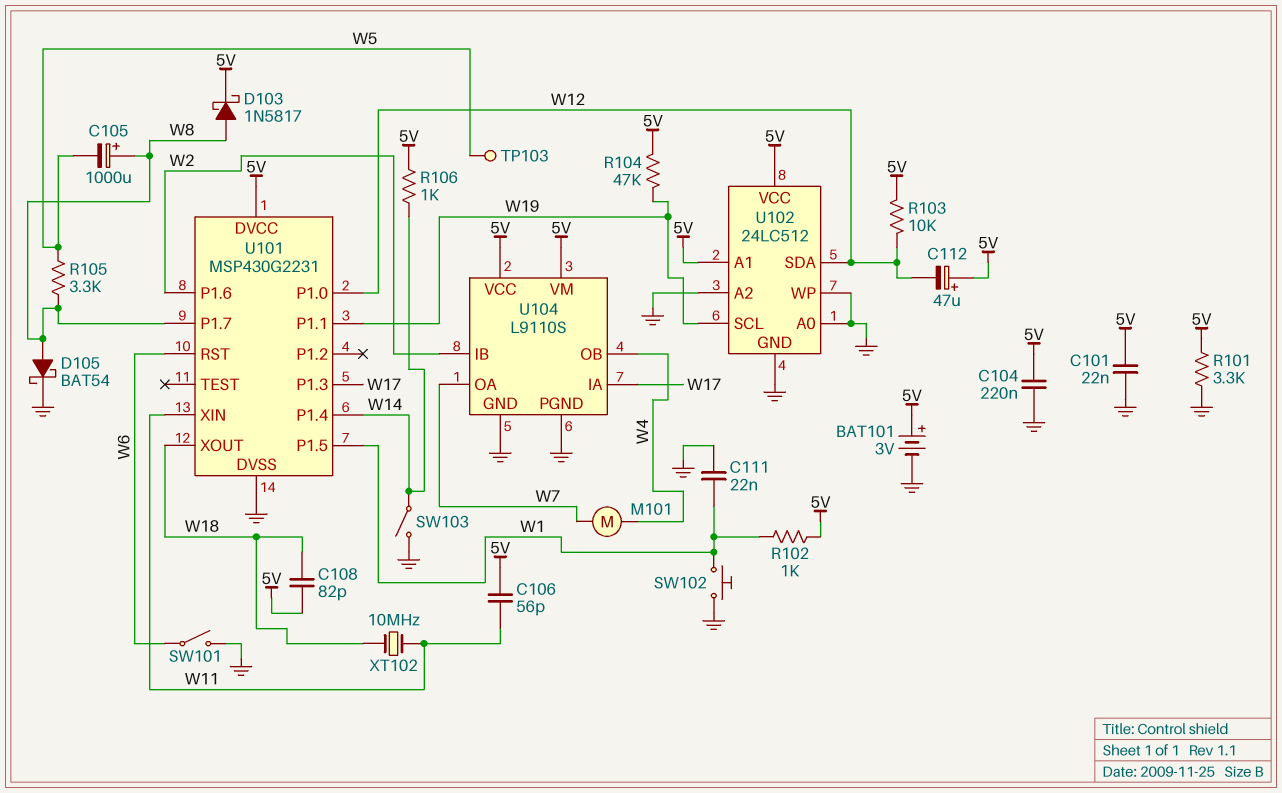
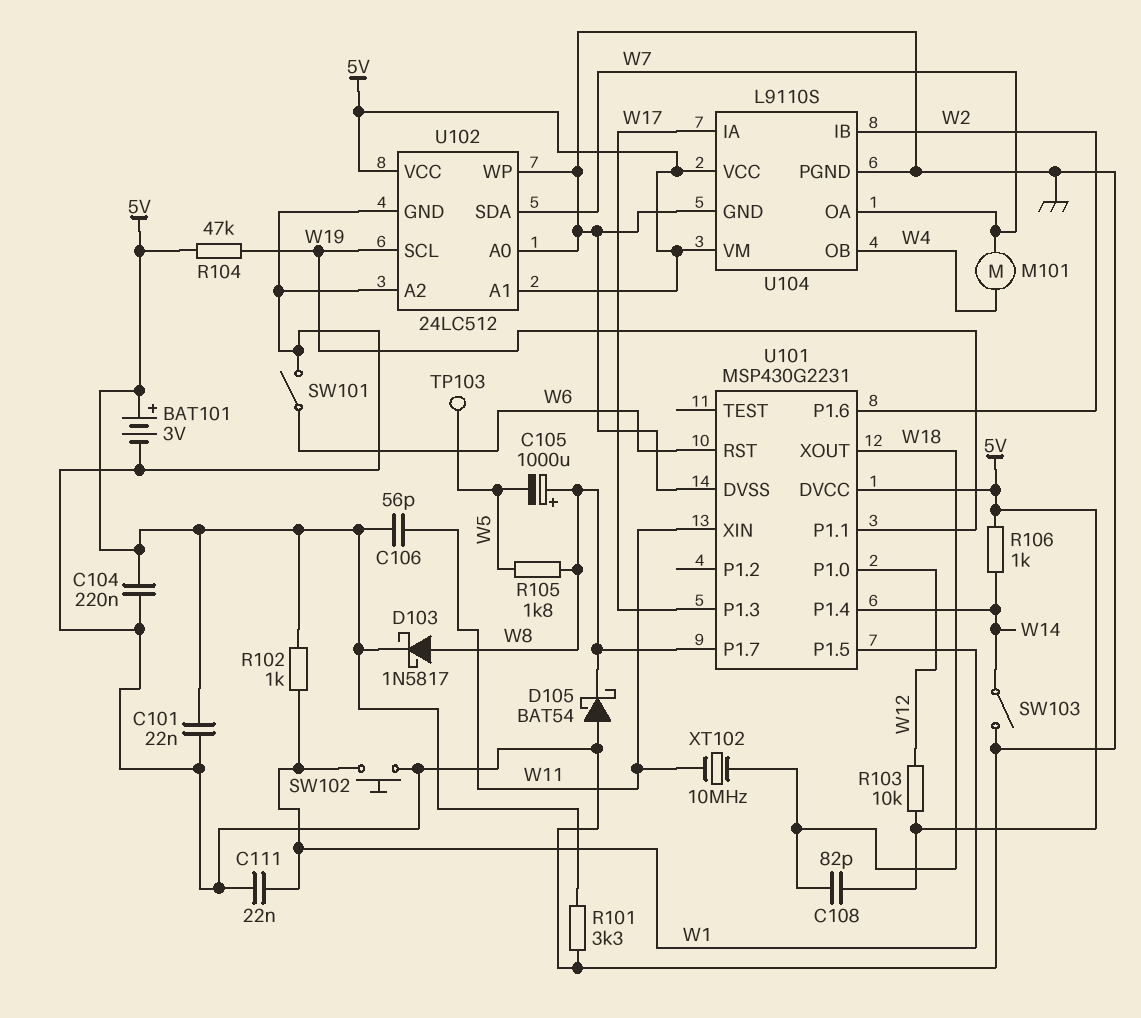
C112: 47uF (plus 5V, minus W12) -> none
D105: schottky BAT54 (A W8, K GND) -> schottky BAT54 (A GND, K W8)
R105: 3.3k (W5, W8) -> 1.8k (W5, W8)
U102 pin SDA: W12 -> W7

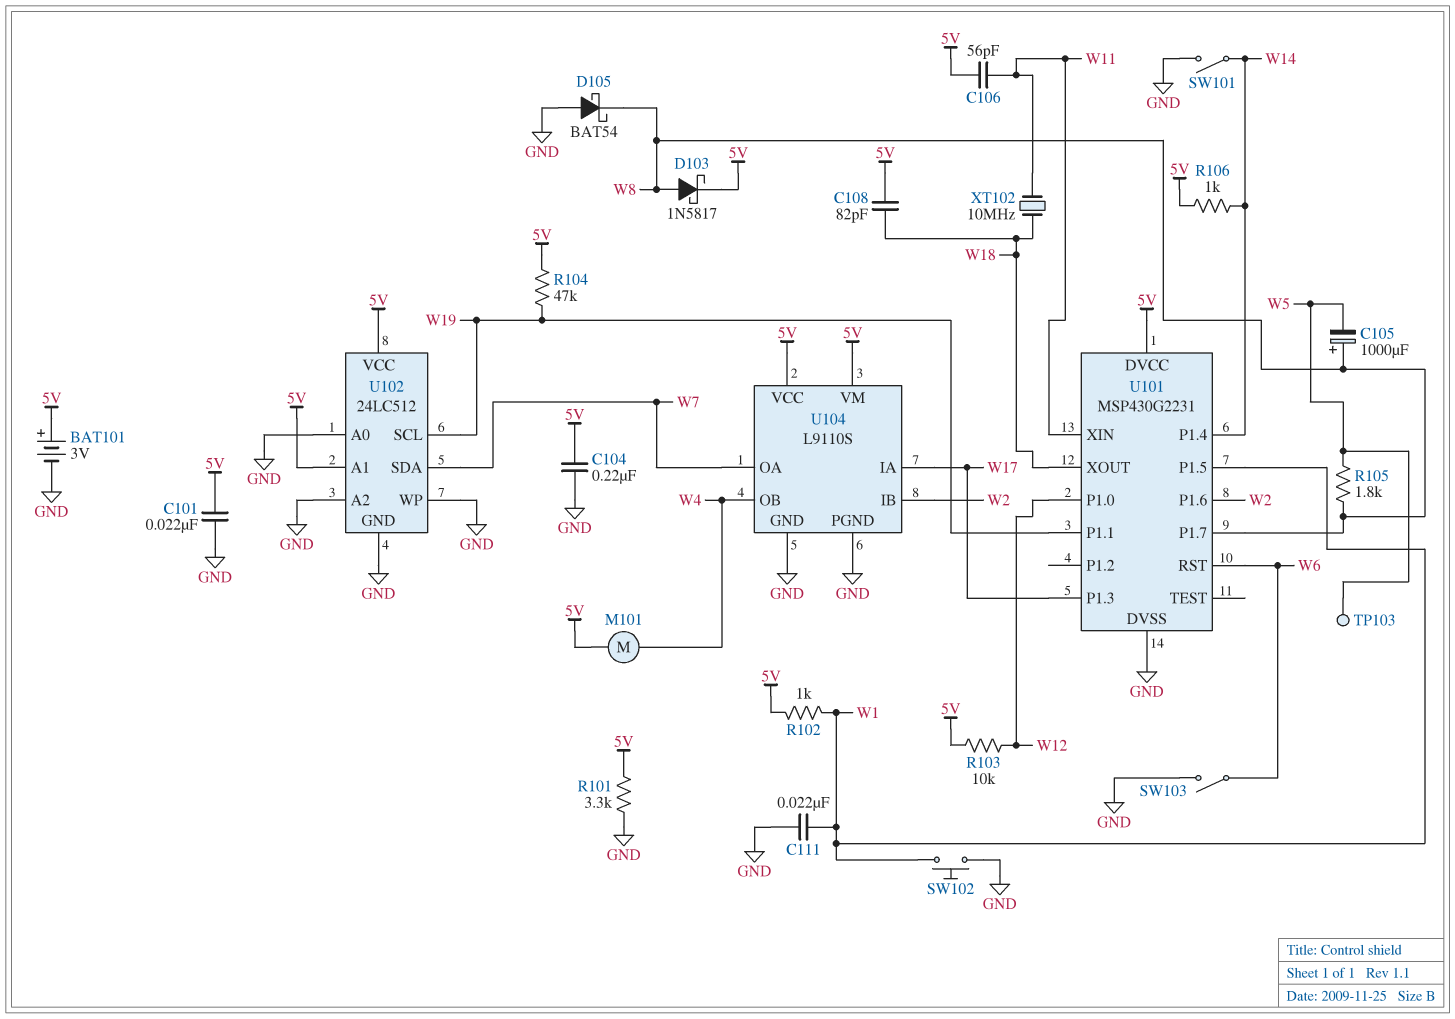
M101: motor (W4, W7) -> motor (5V, W4)
SW101: switch (GND, W6) -> switch (GND, W14)
SW103: switch (GND, W14) -> switch (GND, W6)

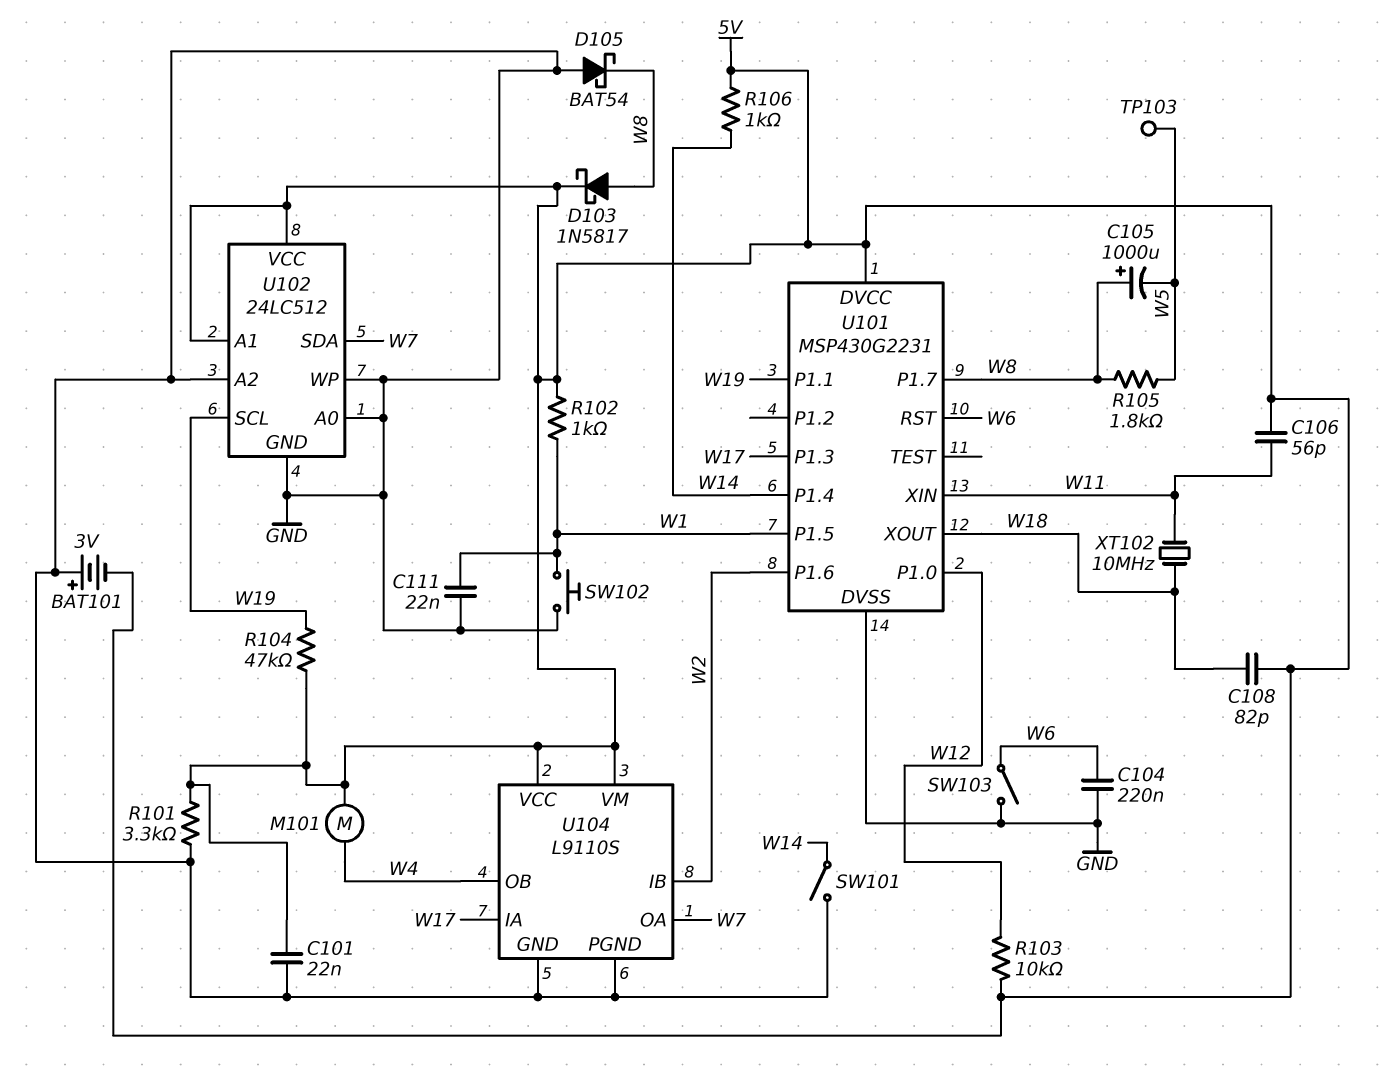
BAT101: 3V (plus 5V, minus GND) -> 3V (plus GND, minus 5V)
C104: 220nF (5V, GND) -> 220nF (GND, W6)

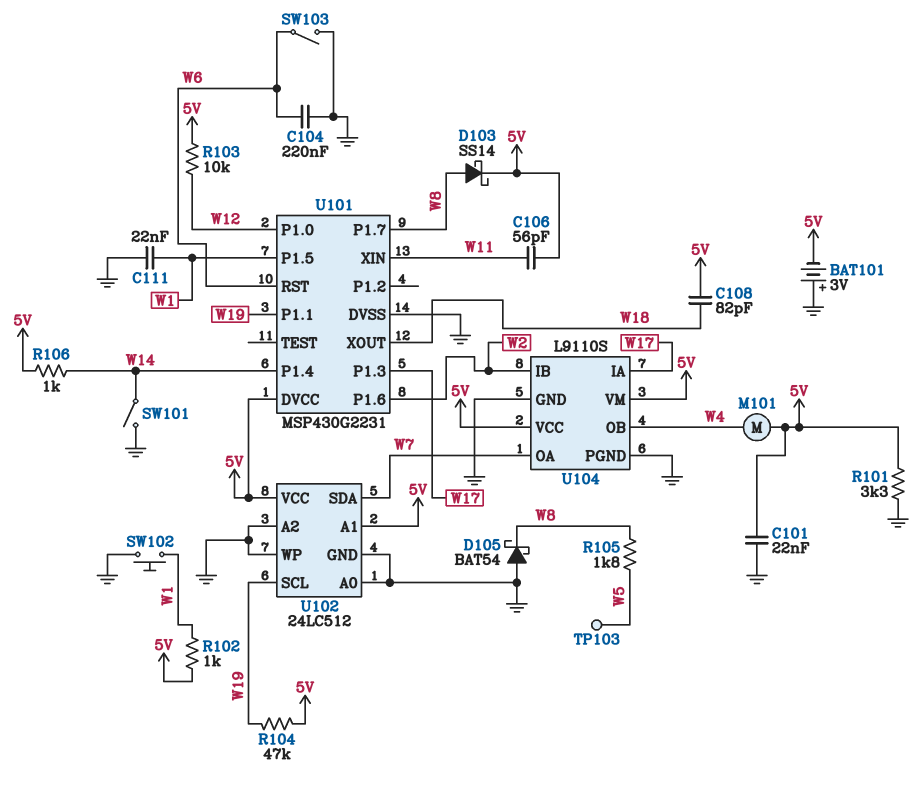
C105: 1000uF (plus W8, minus W5) -> none
D103: schottky 1N5817 (A W8, K 5V) -> schottky SS14 (A W8, K 5V)
XT102: 10MHz (W11, W18) -> none

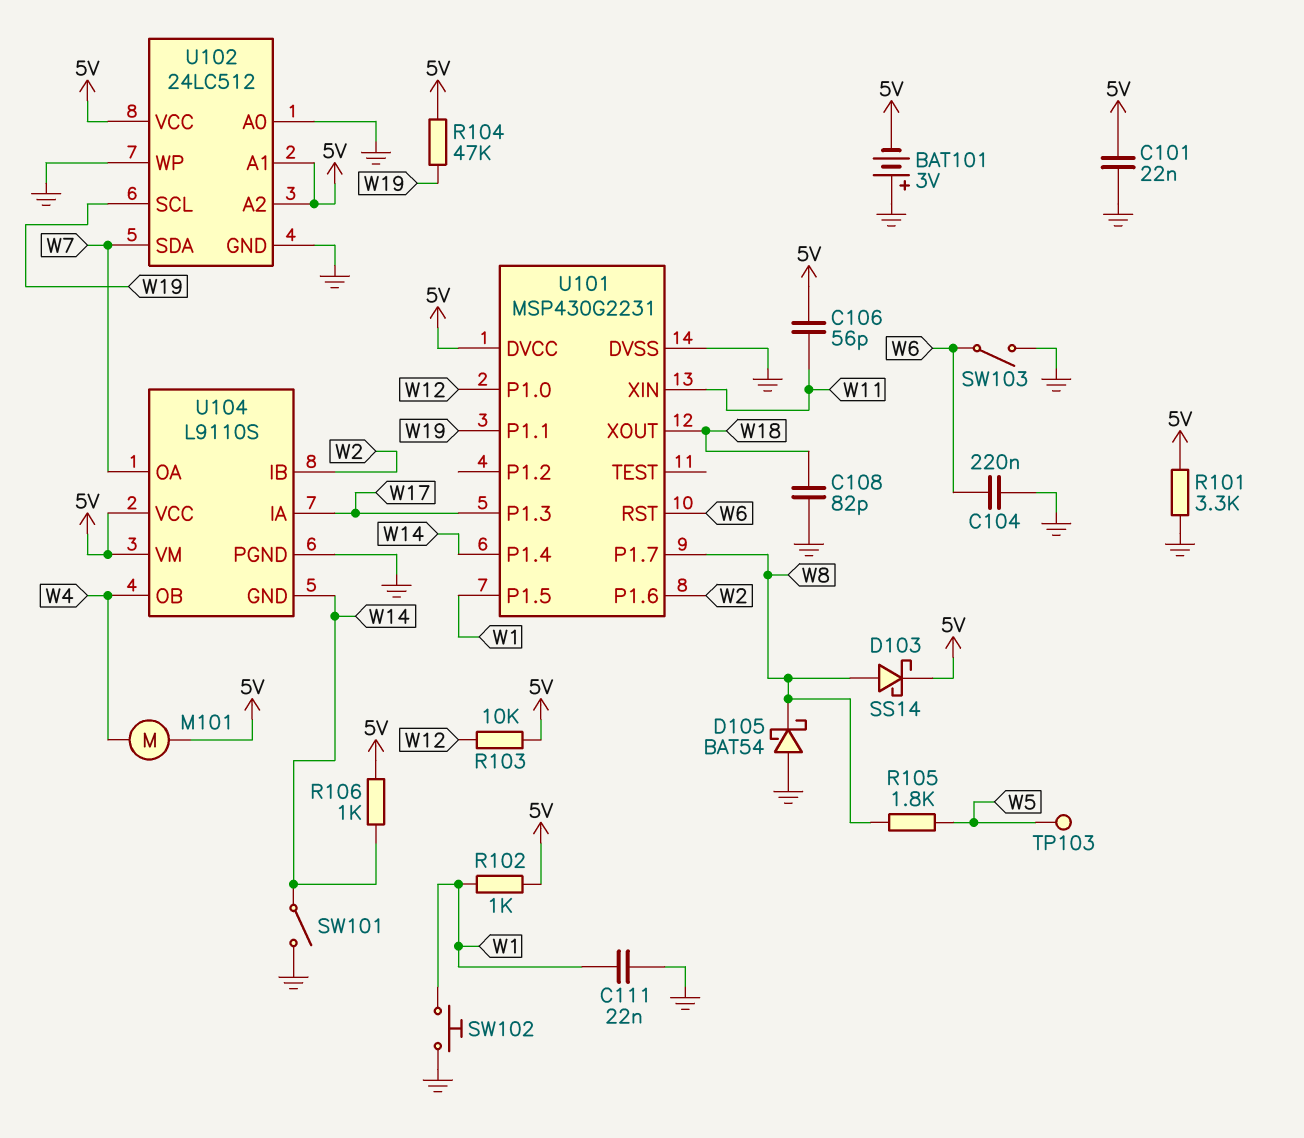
C108: 82pF (5V, W18) -> 82pF (GND, W18)
U102 pin A2: GND -> 5V
U104 pin GND: GND -> W14

